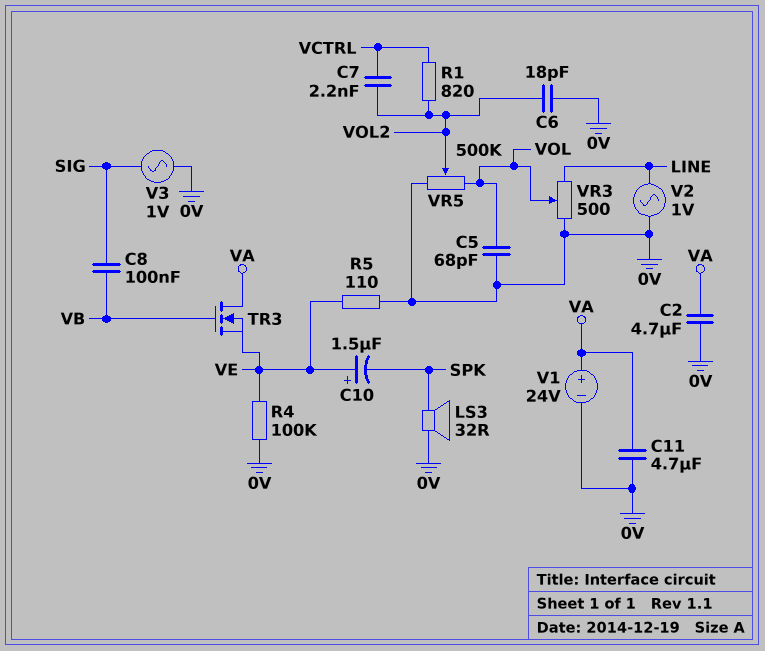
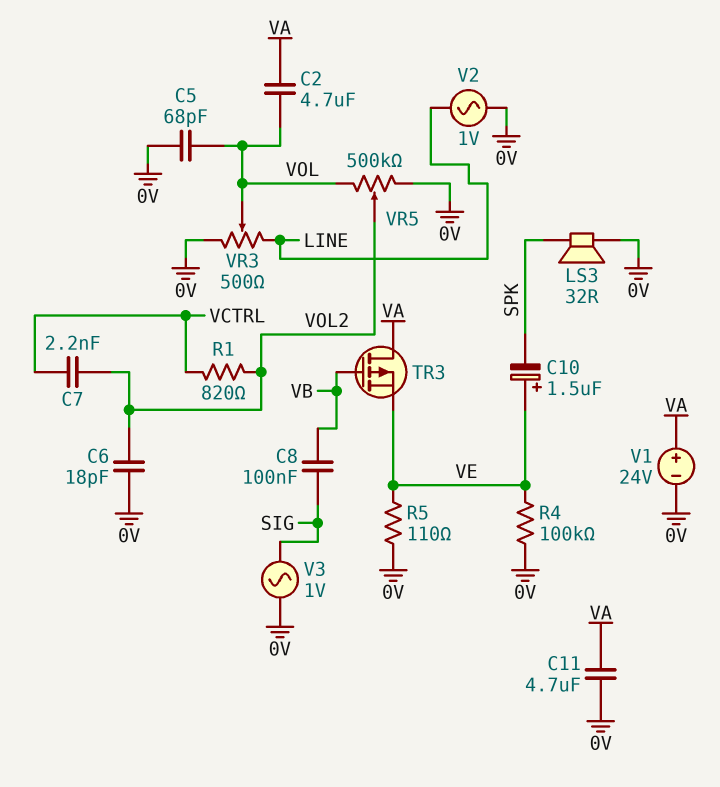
C2: 4.7uF (0V, VA) -> 4.7uF (VA, VOL)
TR3: NMOS (G VB, D VA, S VE) -> PMOS (G VB, D VA, S VE)

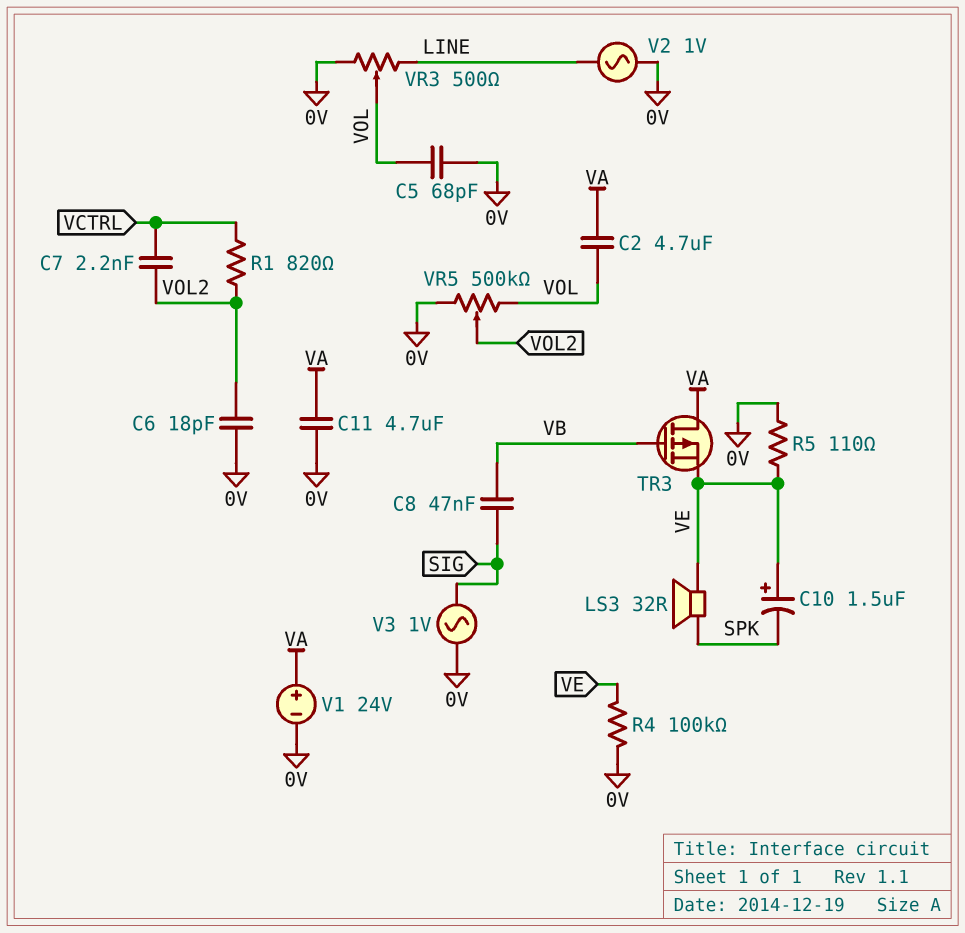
C8: 100nF (SIG, VB) -> 47nF (SIG, VB)
LS3: speaker 32R (0V, SPK) -> speaker 32R (SPK, VE)

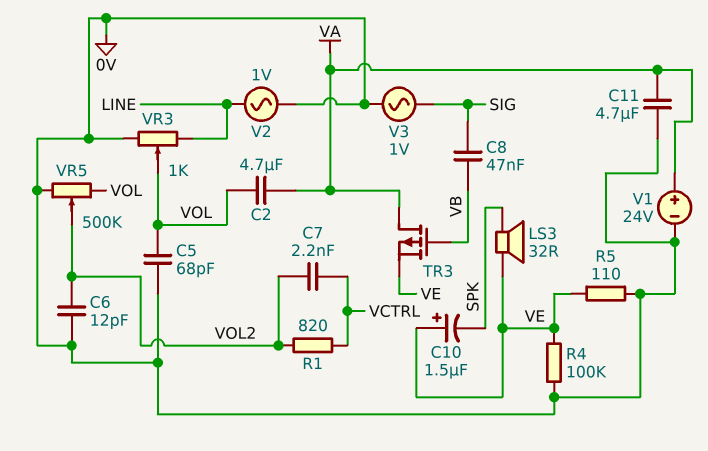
C6: 18pF (0V, VOL2) -> 12pF (0V, VOL2)
VR3: 500 (0V, LINE, wiper VOL) -> 1k (0V, LINE, wiper VOL)

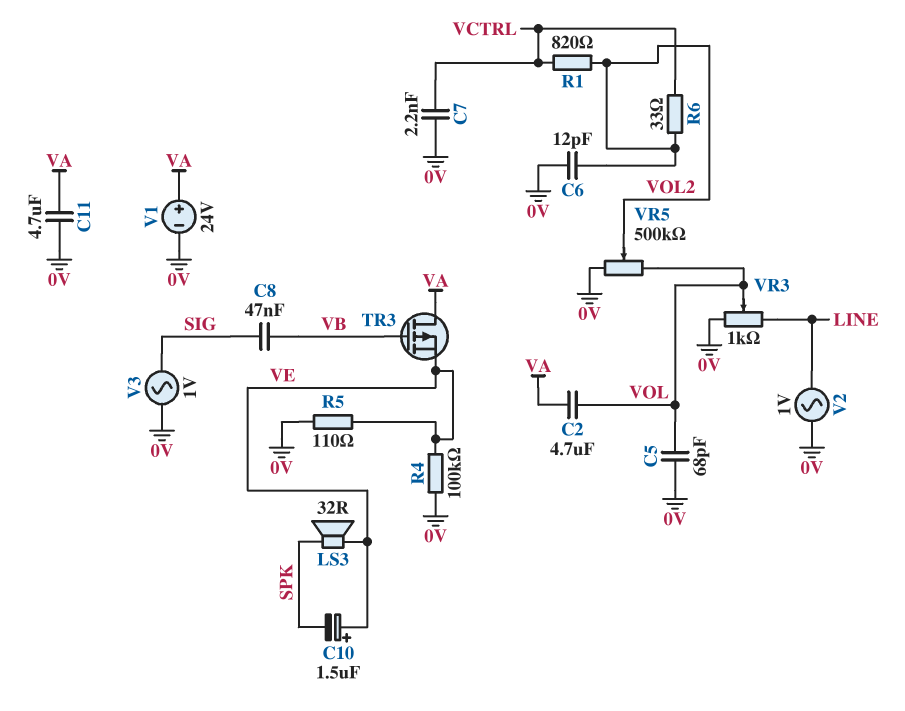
C7: 2.2nF (VCTRL, VOL2) -> 2.2nF (0V, VCTRL)
R6: none -> 33 (VCTRL, VOL2)

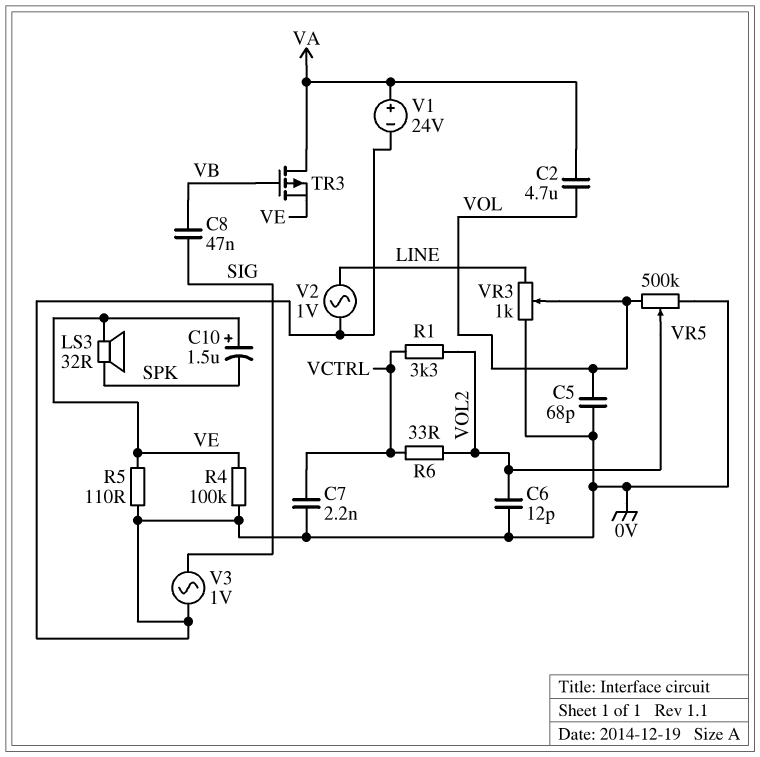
C11: 4.7uF (0V, VA) -> none
R1: 820 (VCTRL, VOL2) -> 3.3k (VCTRL, VOL2)

